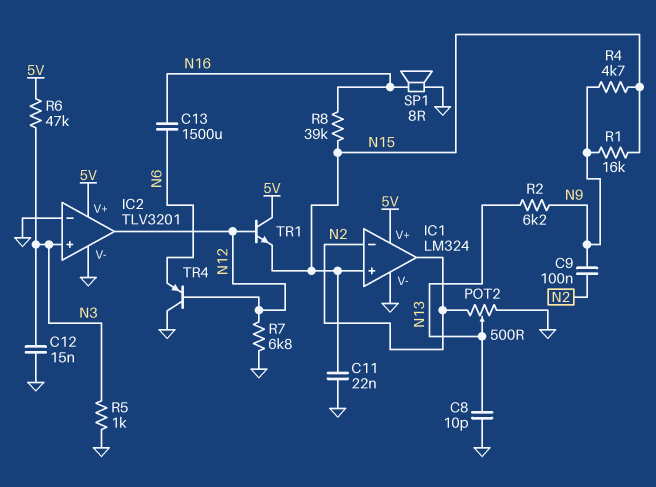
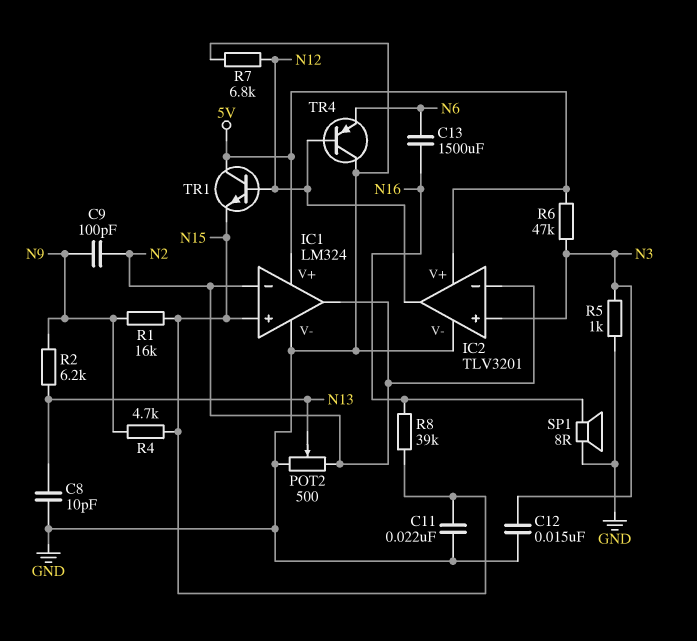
C9: 100nF (N2, N9) -> 100pF (N2, N9)
IC2 pin in-: GND -> N2

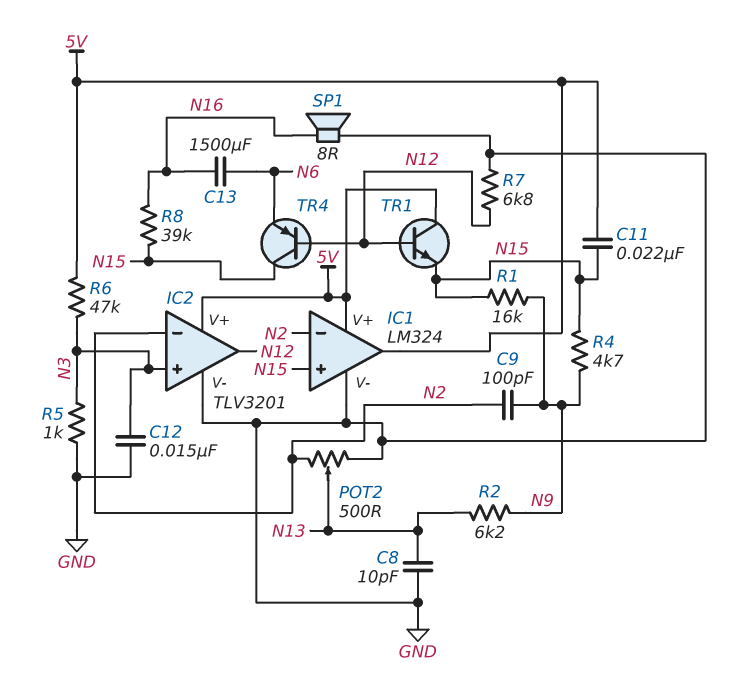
C11: 22nF (GND, N15) -> 22nF (5V, N15)
IC1 pin out: N2 -> 5V
TR4: PNP (B N12, C GND, E N6) -> PNP (B N12, C N15, E N6)

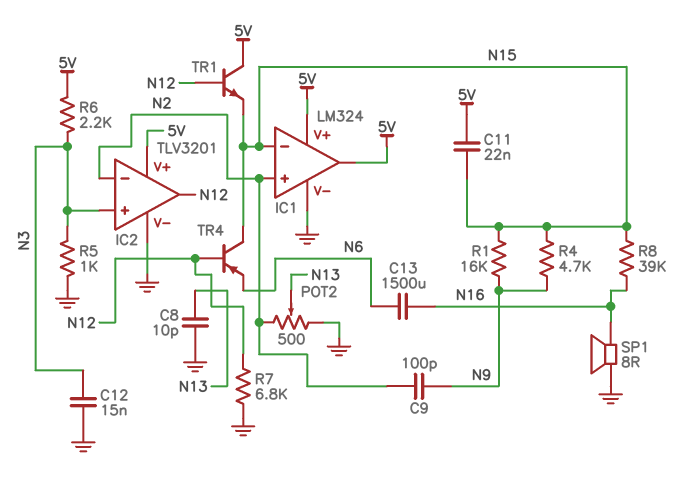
IC1 pin in+: N15 -> N2
IC1 pin in-: N2 -> N15
R2: 6.2k (N9, N13) -> none
R6: 47k (5V, N3) -> 2.2k (5V, N3)

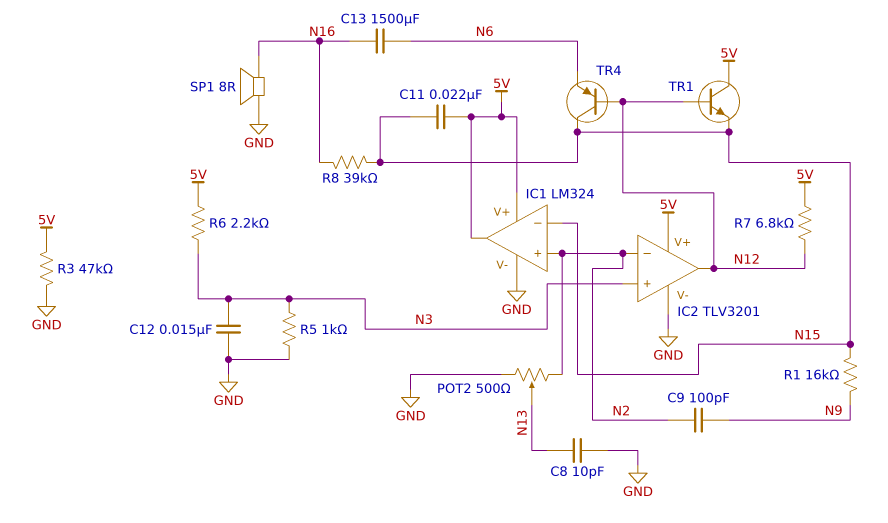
R3: none -> 47k (5V, GND)
R4: 4.7k (N9, N15) -> none
R7: 6.8k (GND, N12) -> 6.8k (5V, N12)

